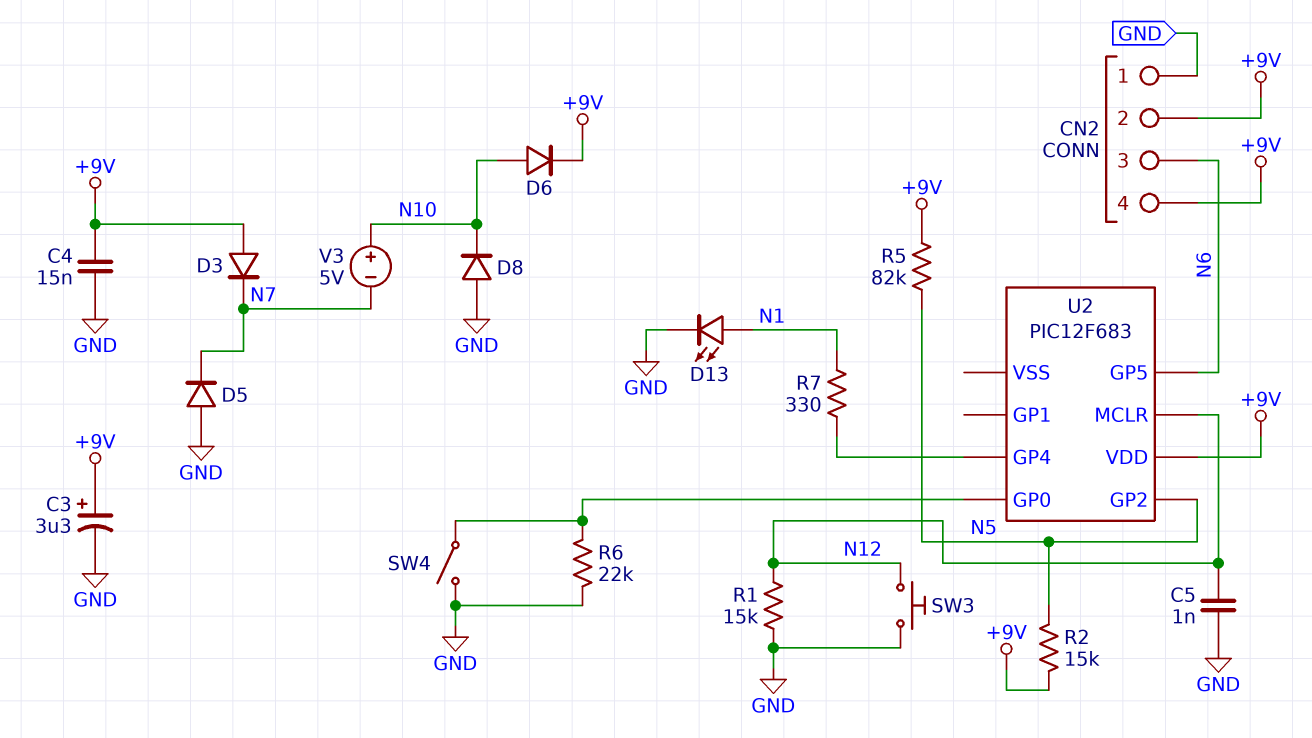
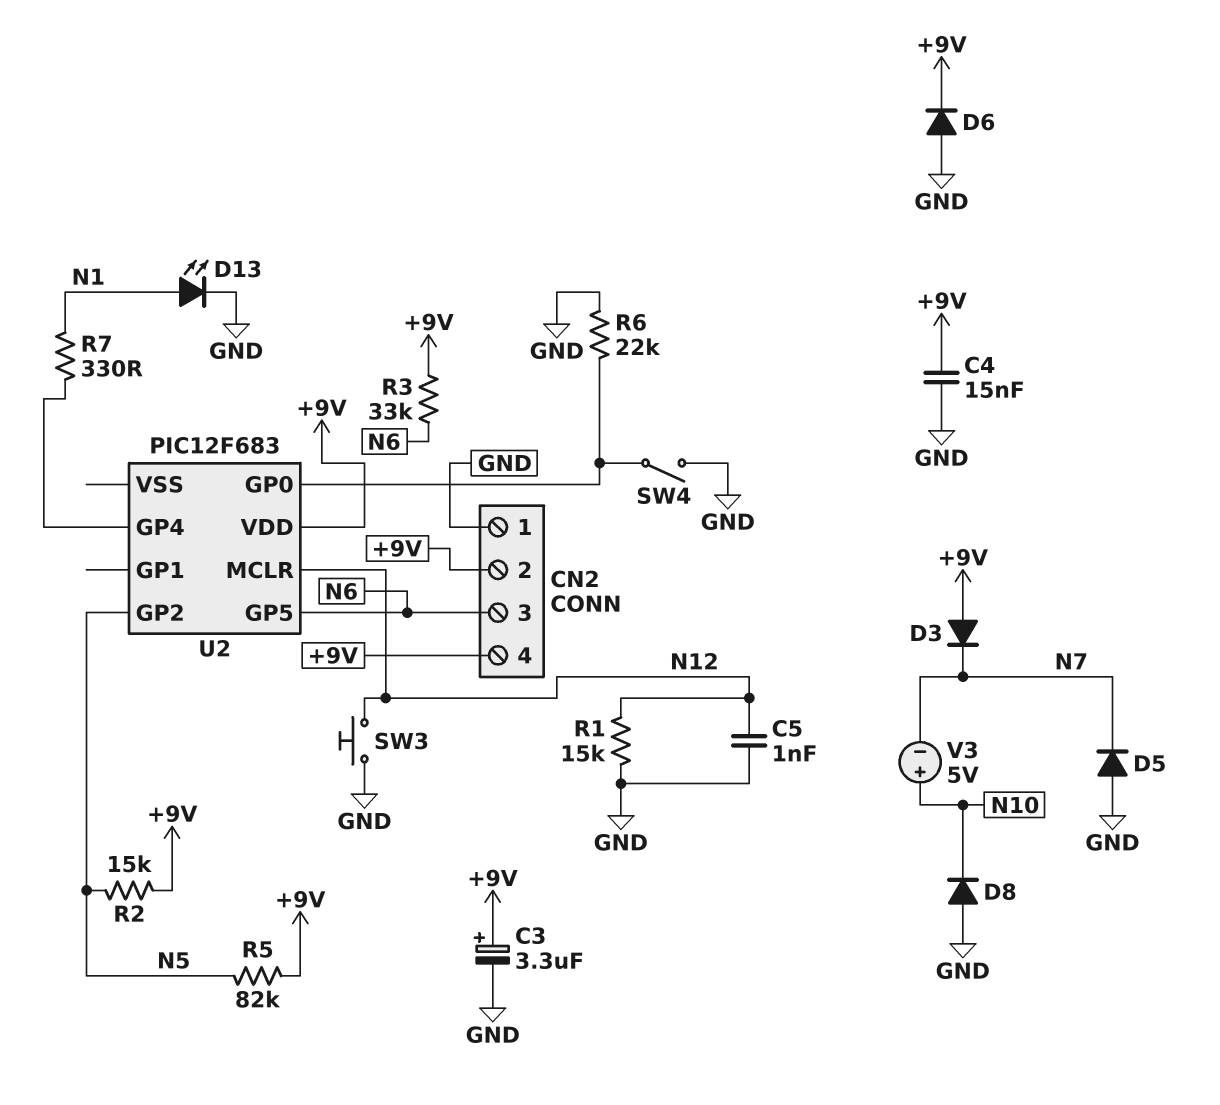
D6: diode (A N10, K +9V) -> diode (A GND, K +9V)
R3: none -> 33k (+9V, N6)

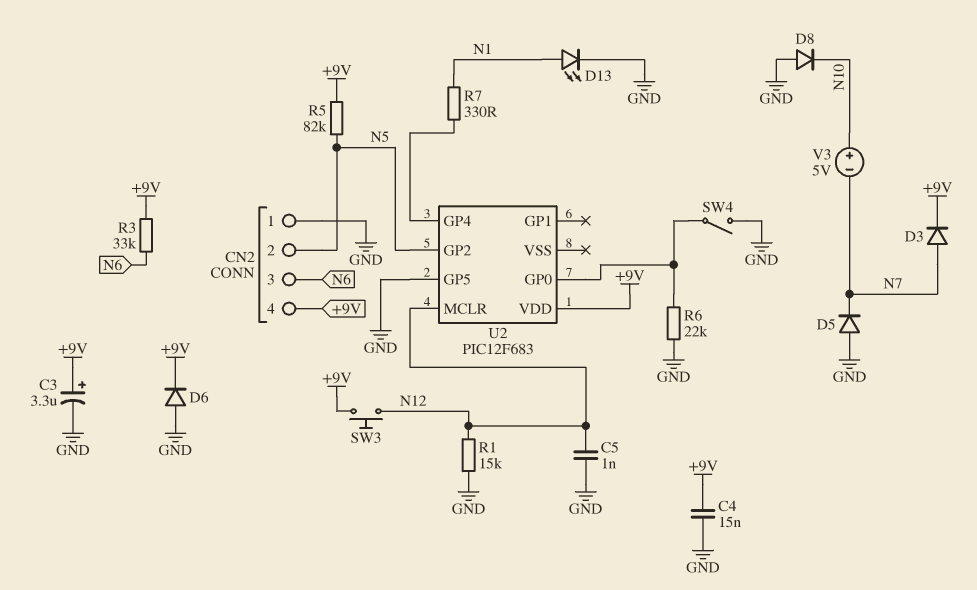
CN2 pin 2: +9V -> N5
D3: diode (A +9V, K N7) -> diode (A N7, K +9V)
R2: 15k (+9V, N5) -> none
SW3: button (GND, N12) -> button (+9V, N12)
U2 pin GP5: N6 -> GND

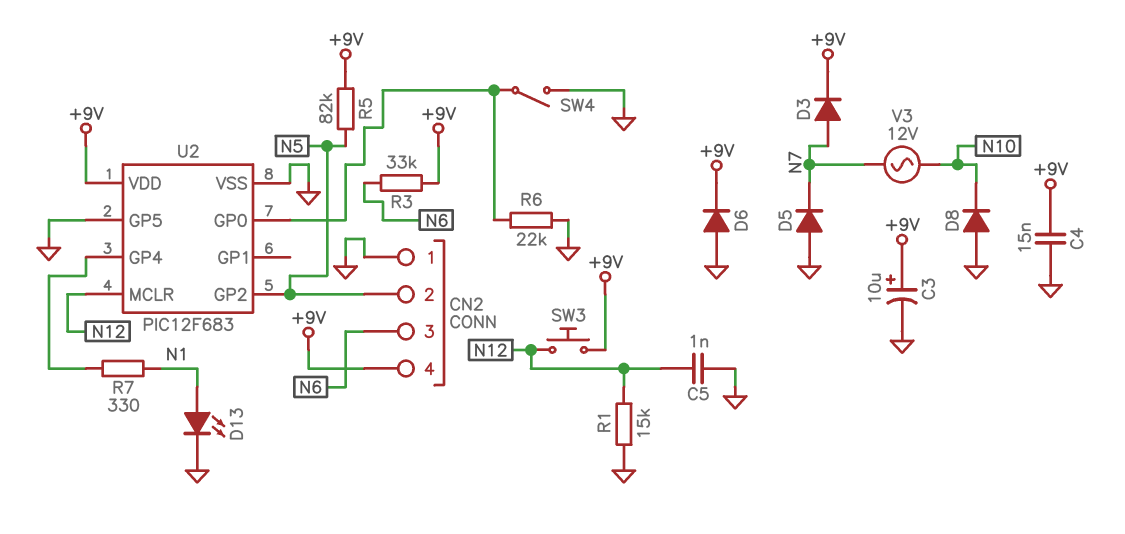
C3: 3.3uF (plus +9V, minus GND) -> 10uF (plus +9V, minus GND)
U2 pin VSS: none -> GND
V3: 5V (plus N10, minus N7) -> AC 12V (N7, N10)

